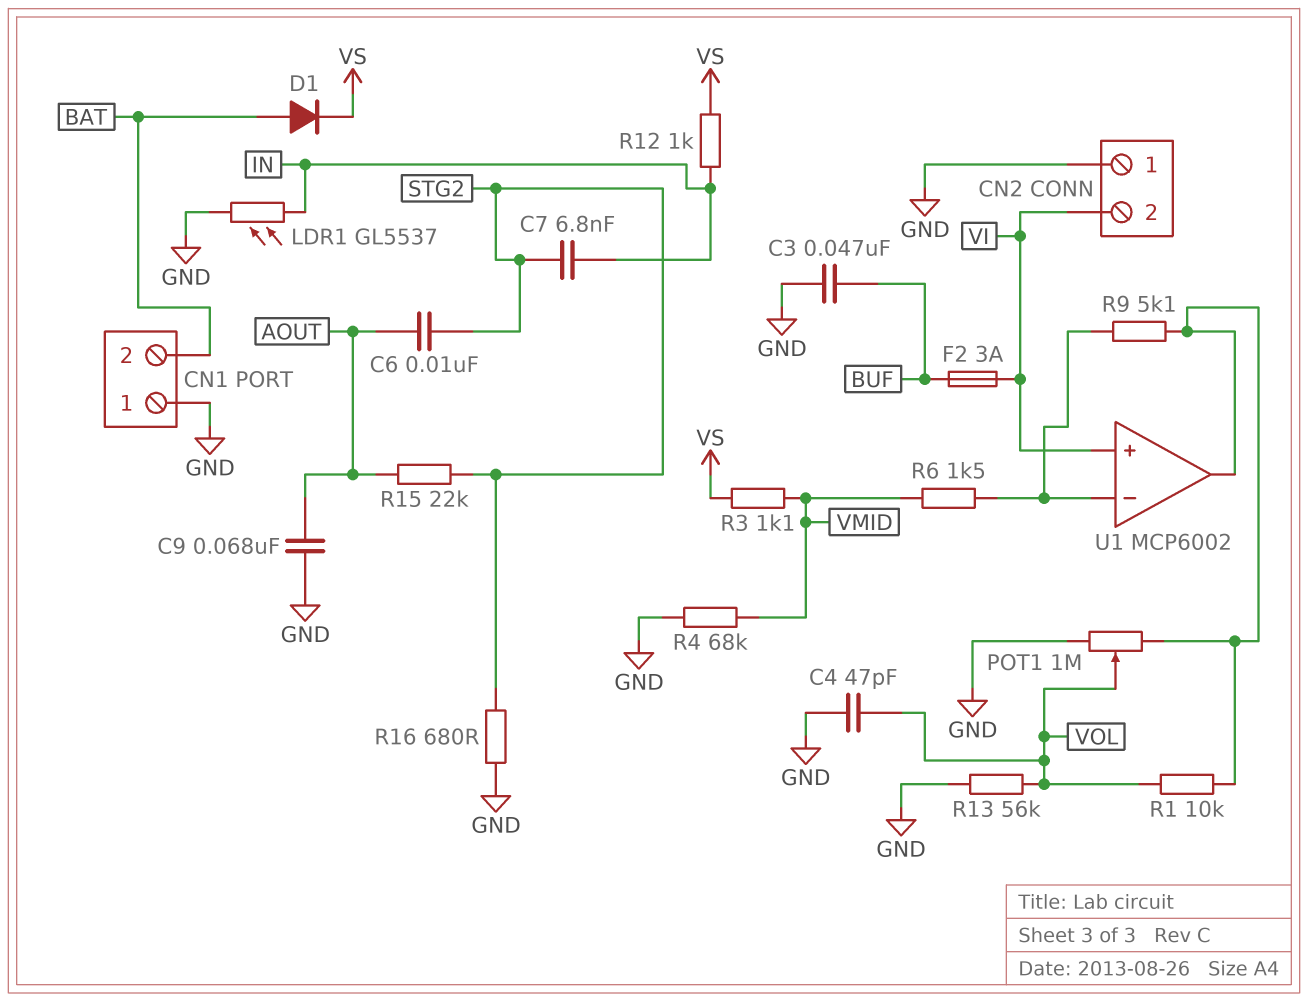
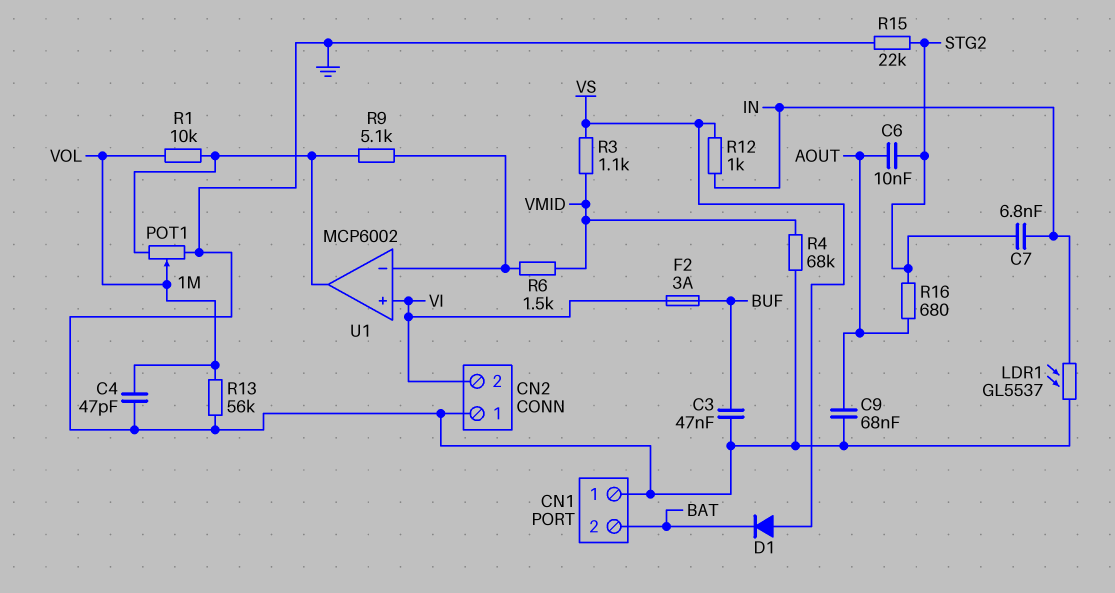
D1: diode (A BAT, K VS) -> diode (A VS, K BAT)
R15: 22k (AOUT, STG2) -> 22k (GND, STG2)
R16: 680 (GND, STG2) -> 680 (AOUT, STG2)

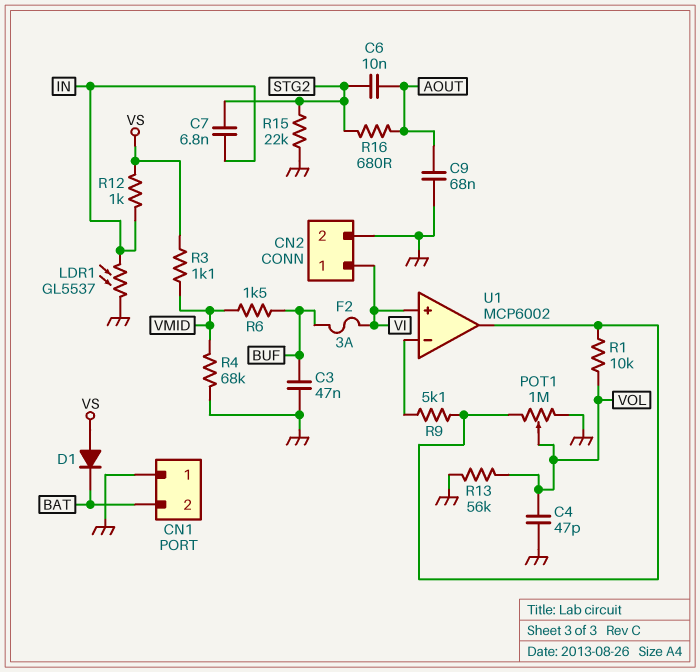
CN2 pin 1: GND -> VI
CN2 pin 2: VI -> GND
R6: 1.5k (U1/in-, VMID) -> 1.5k (BUF, VMID)

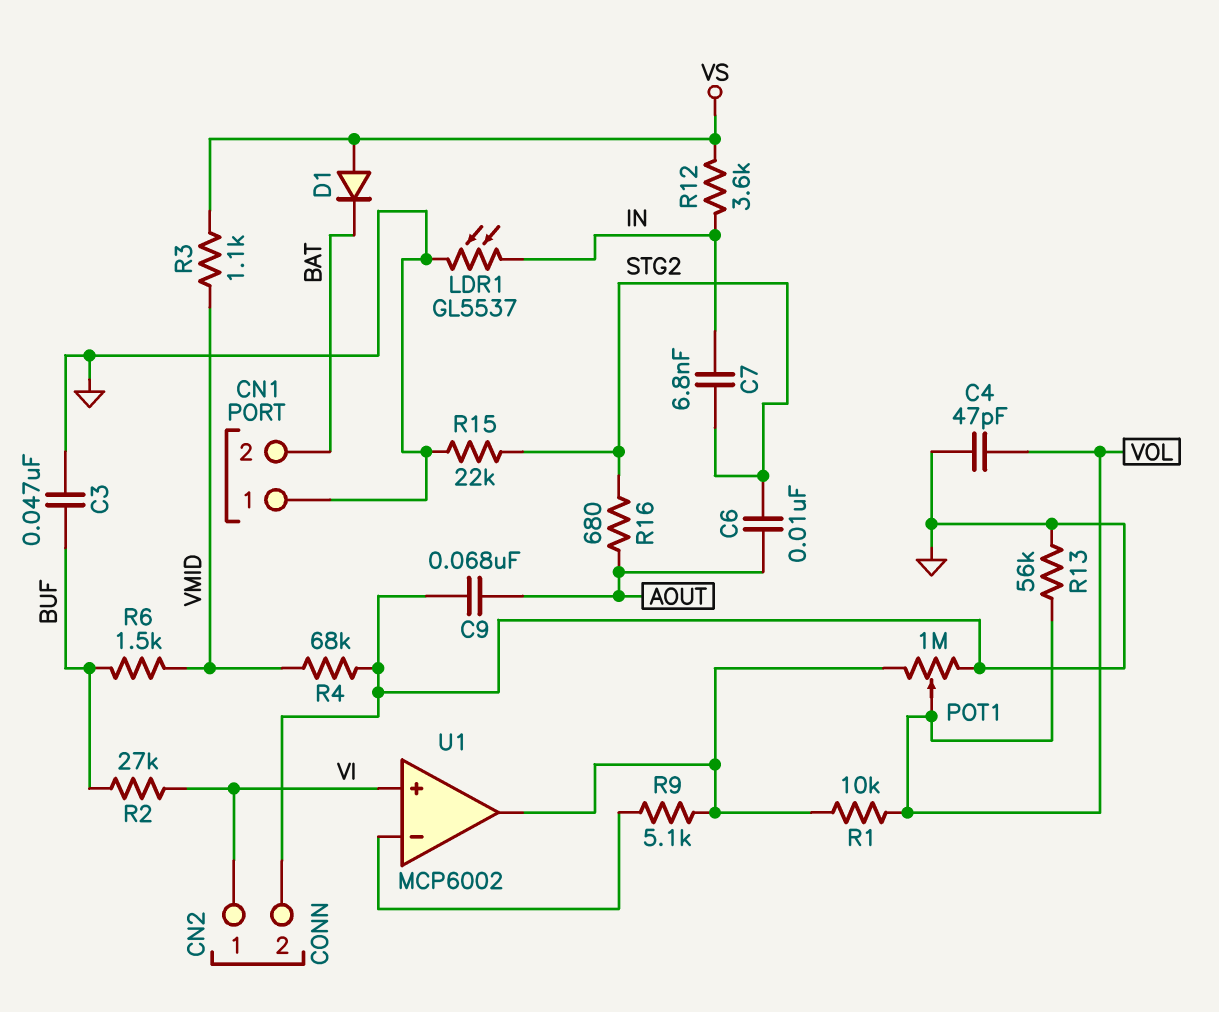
F2: 3A (BUF, VI) -> none
R2: none -> 27k (BUF, VI)
R12: 1k (IN, VS) -> 3.6k (IN, VS)

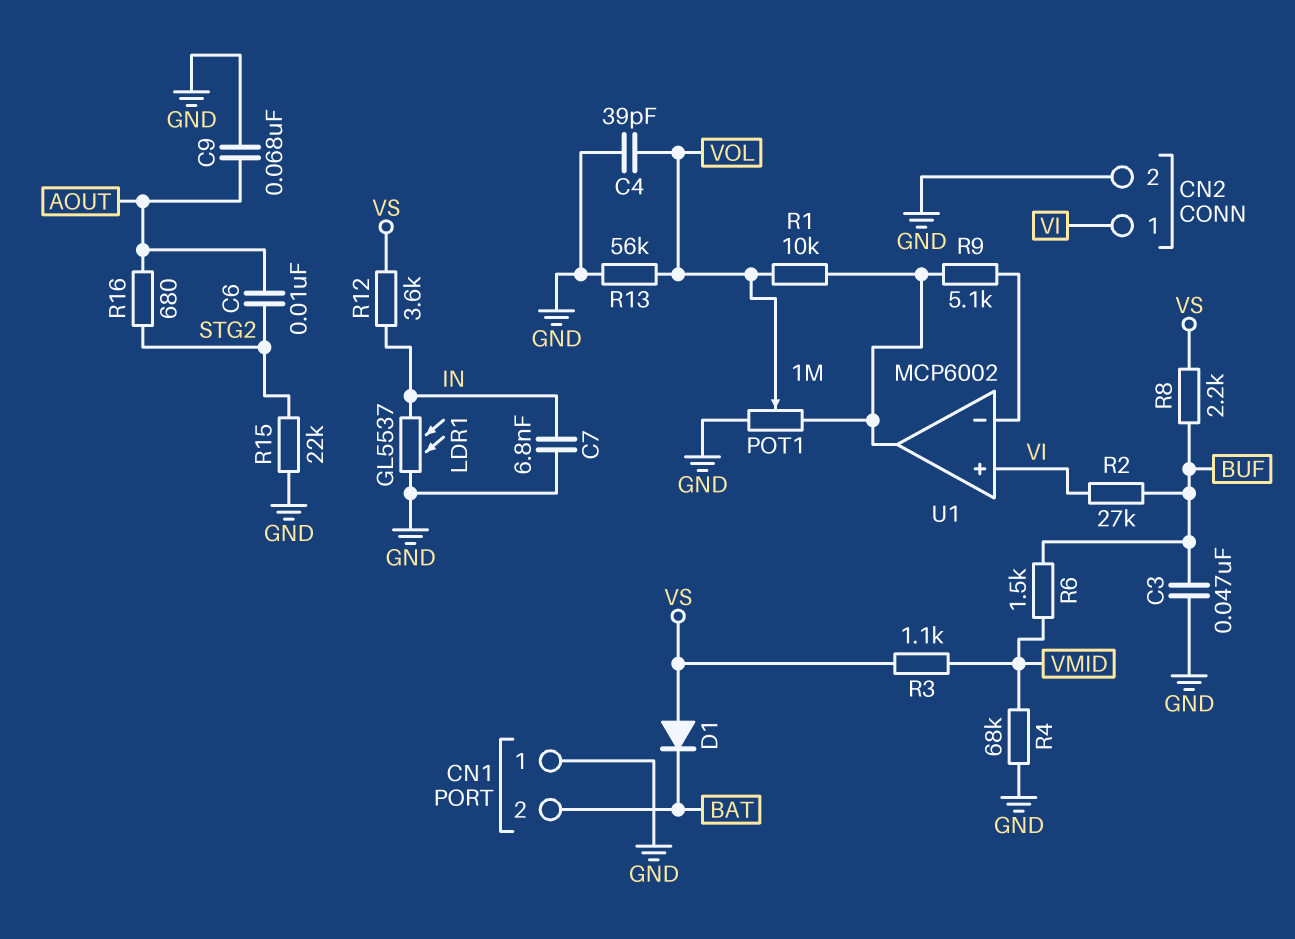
C4: 47pF (GND, VOL) -> 39pF (GND, VOL)
C7: 6.8nF (IN, STG2) -> 6.8nF (GND, IN)
R8: none -> 2.2k (BUF, VS)

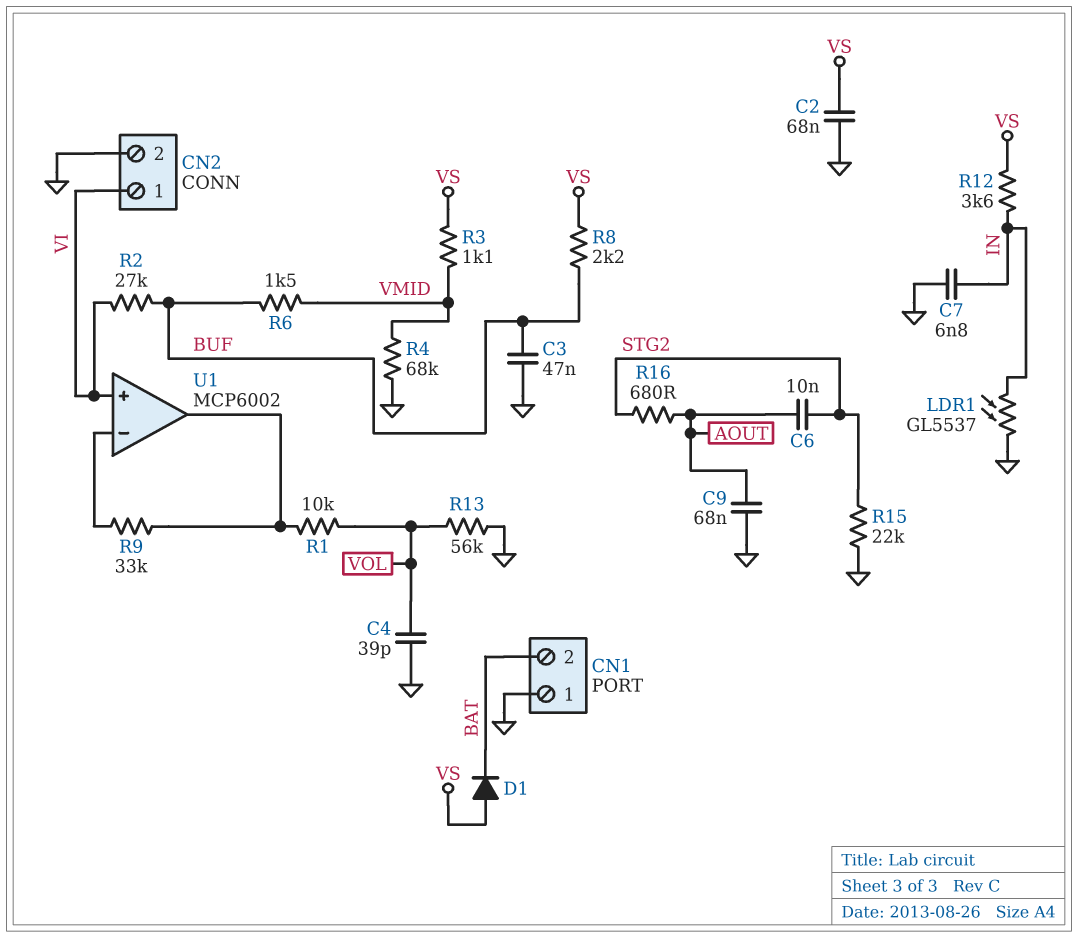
C2: none -> 68nF (GND, VS)
POT1: 1M (GND, U1/out, wiper VOL) -> none
R9: 5.1k (U1/in-, U1/out) -> 33k (U1/in-, U1/out)

